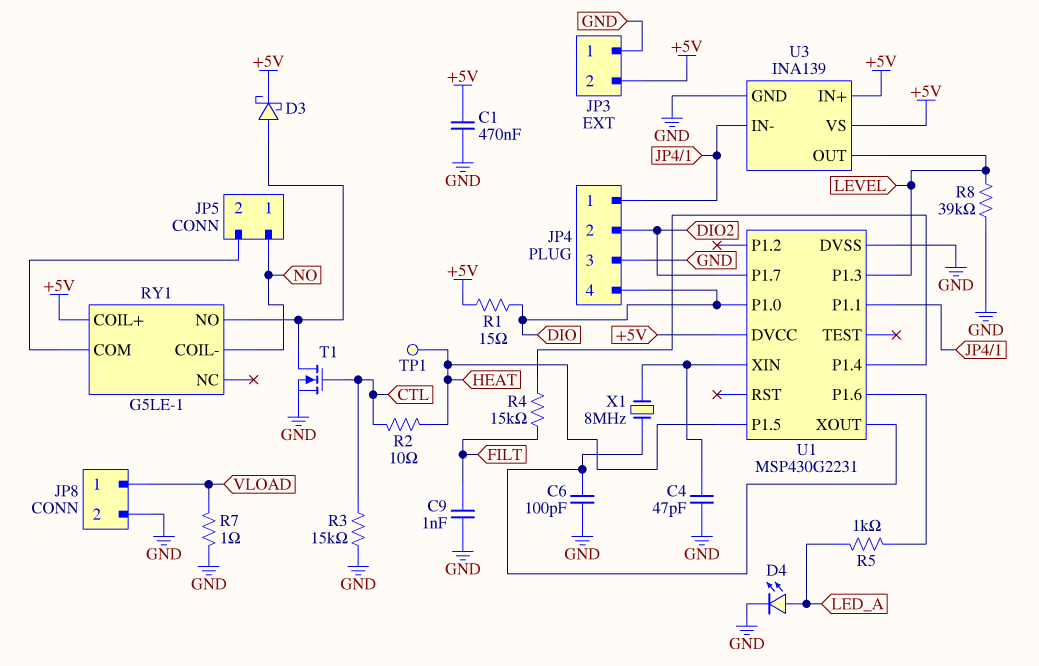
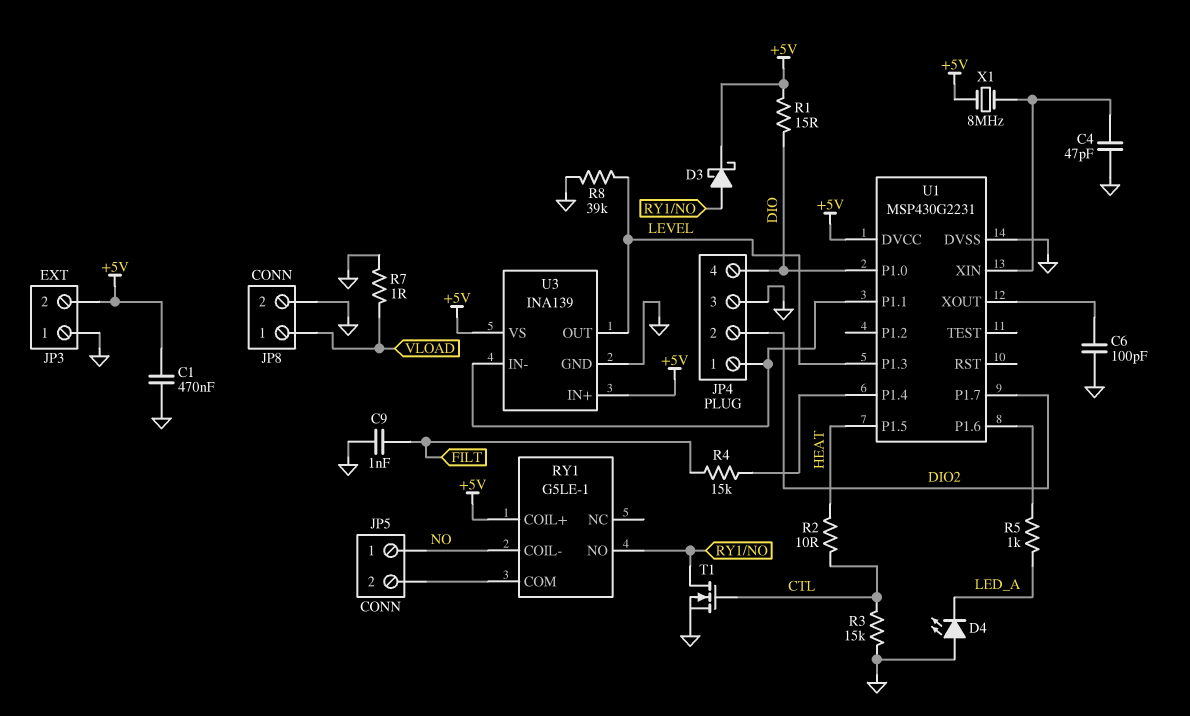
D4: LED (A LED_A, K GND) -> LED (A GND, K LED_A)
TP1: test point (HEAT) -> none
X1: 8MHz (U1/XIN, U1/XOUT) -> 8MHz (+5V, U1/XIN)

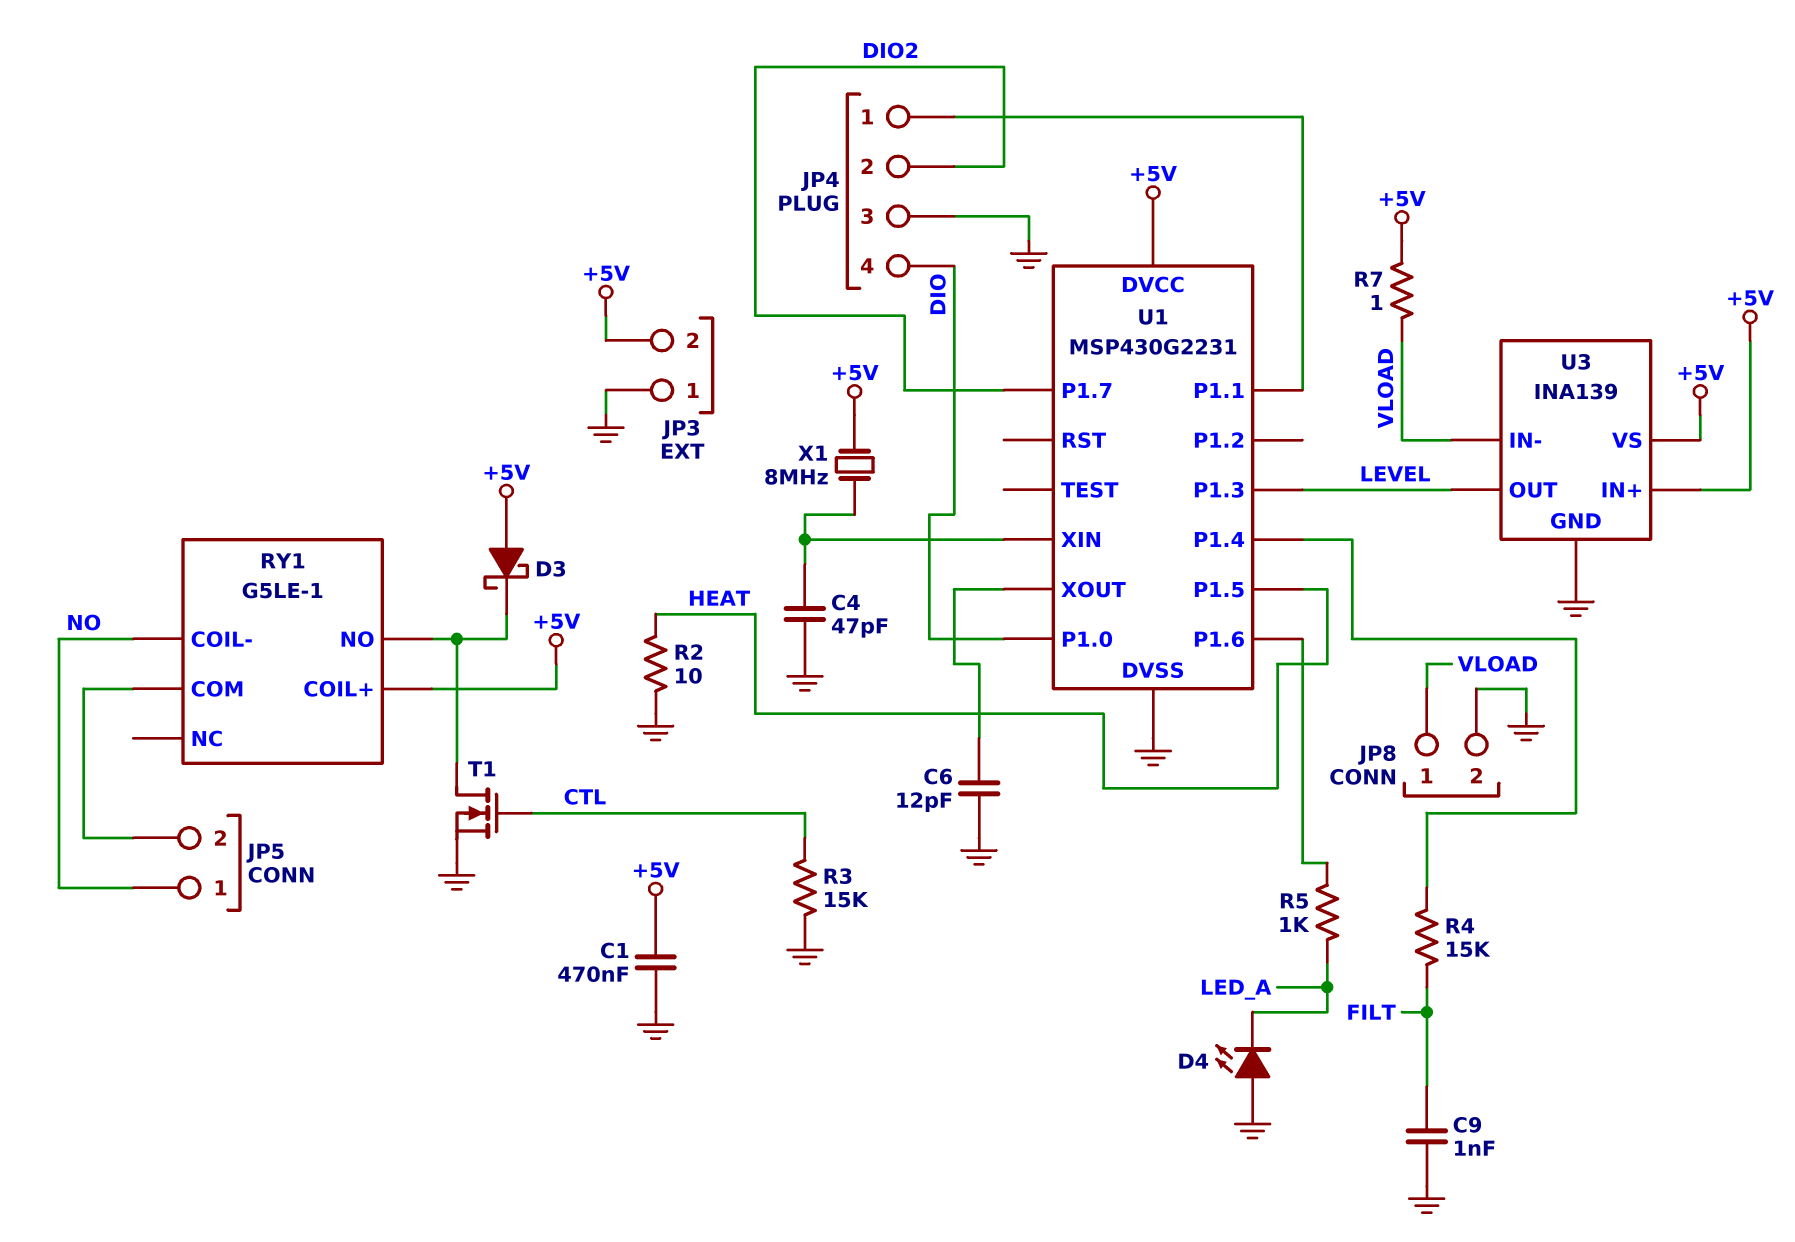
C6: 100pF (GND, U1/XOUT) -> 12pF (GND, U1/XOUT)
D3: schottky (A RY1/NO, K +5V) -> schottky (A +5V, K RY1/NO)
R1: 15 (+5V, DIO) -> none
R2: 10 (CTL, HEAT) -> 10 (GND, HEAT)
R7: 1 (GND, VLOAD) -> 1 (+5V, VLOAD)
R8: 39k (GND, LEVEL) -> none
U3 pin IN-: JP4/1 -> VLOAD

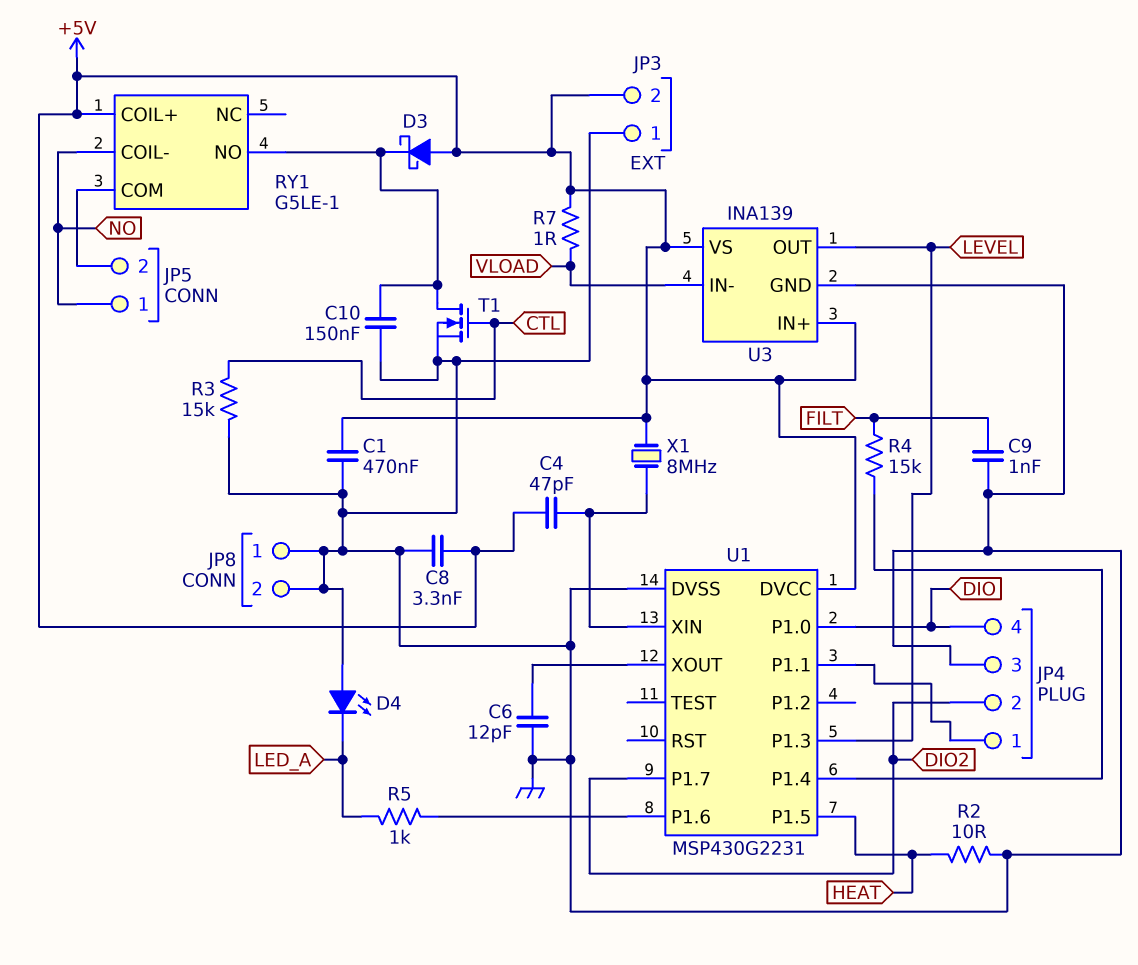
C4: 47pF (GND, U1/XIN) -> 47pF (+5V, U1/XIN)
C8: none -> 3.3nF (+5V, GND)
C10: none -> 150nF (GND, RY1/NO)
JP8 pin 1: VLOAD -> GND

